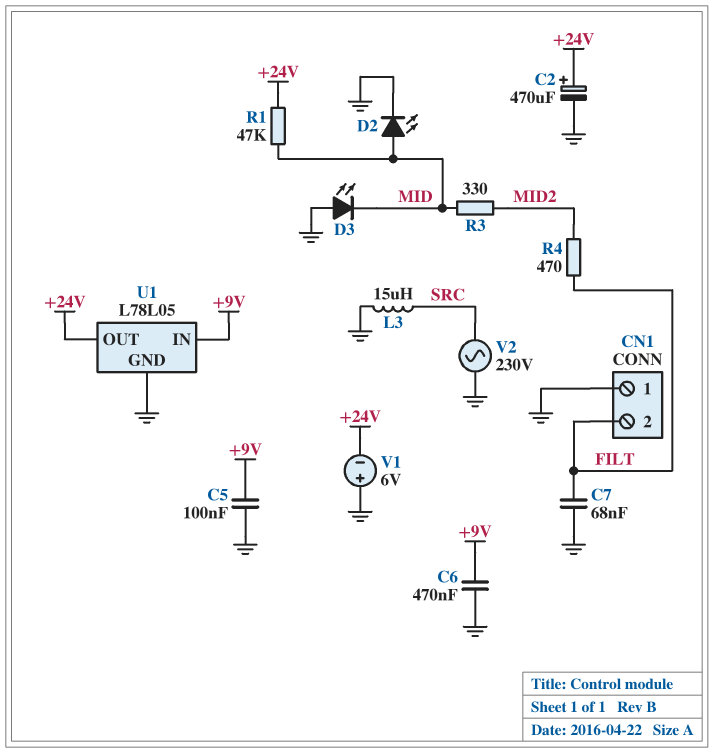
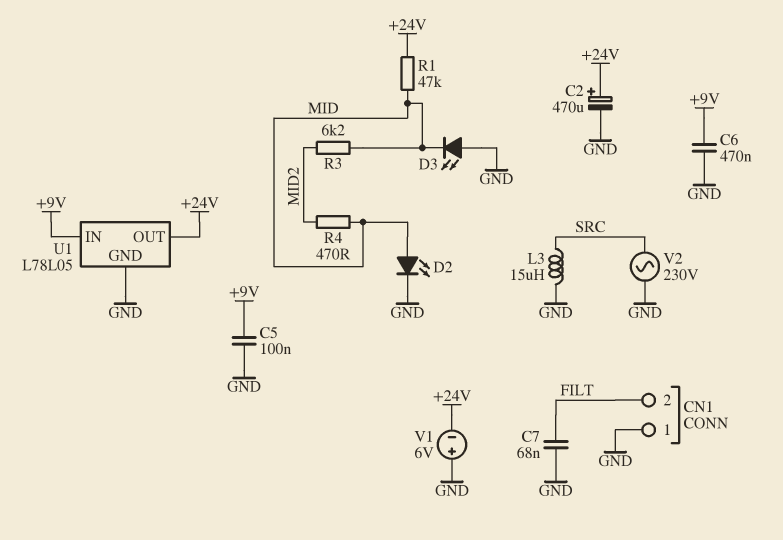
R3: 330 (MID, MID2) -> 6.2k (MID, MID2)
R4: 470 (FILT, MID2) -> 470 (MID, MID2)

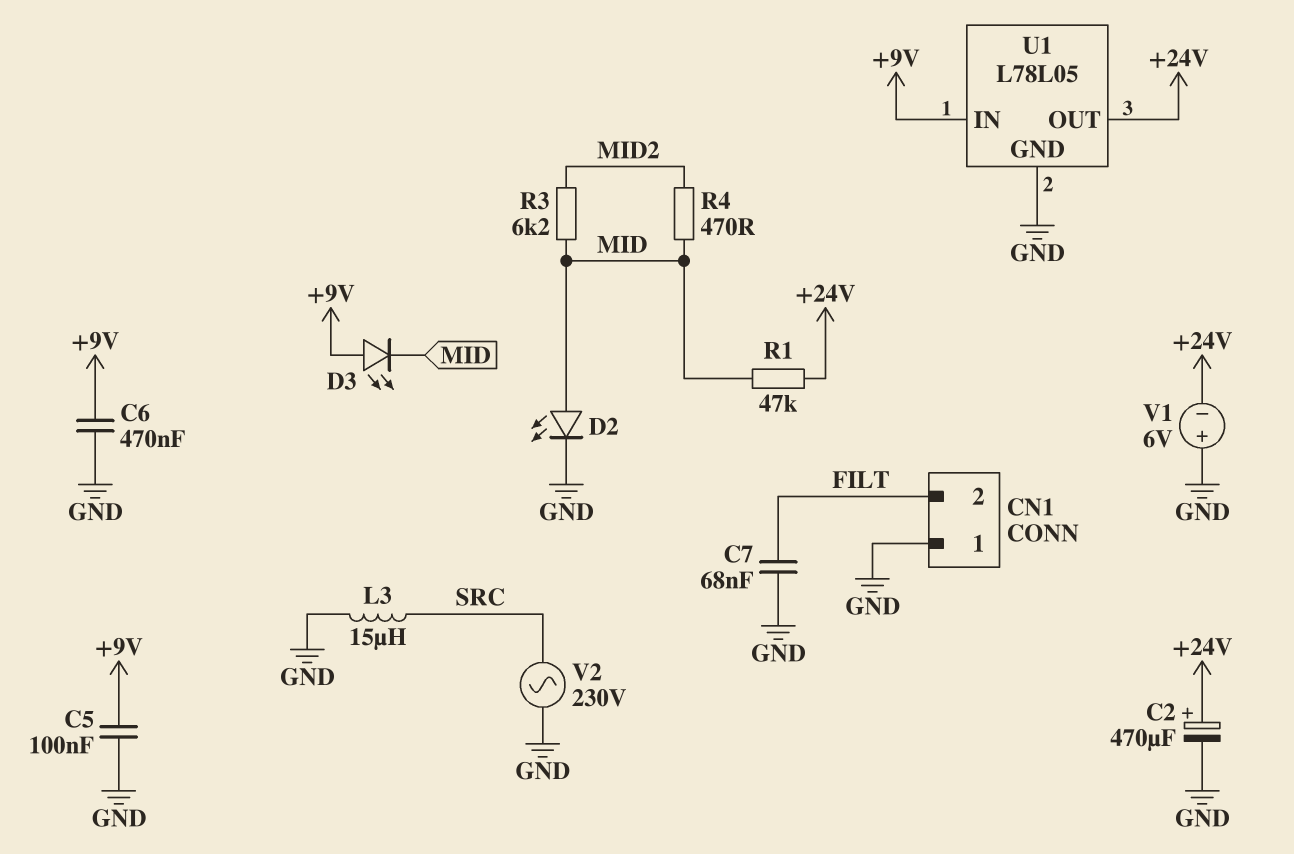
D3: LED (A GND, K MID) -> LED (A +9V, K MID)

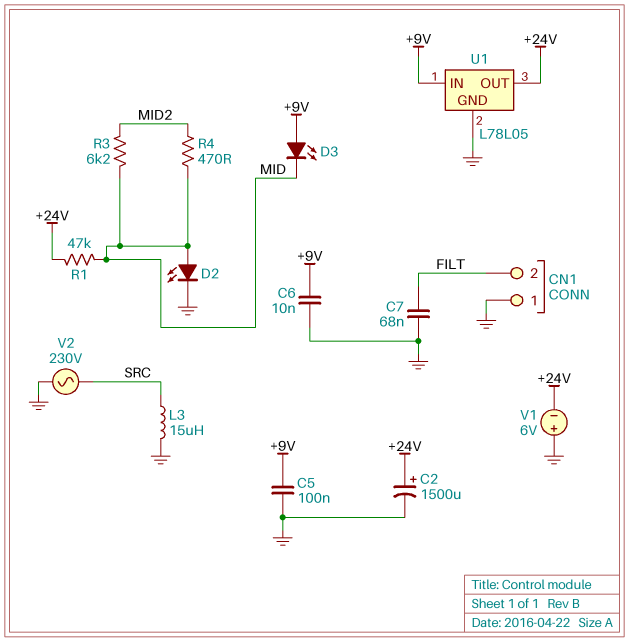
C2: 470uF (plus +24V, minus GND) -> 1500uF (plus +24V, minus GND)
C6: 470nF (+9V, GND) -> 10nF (+9V, GND)

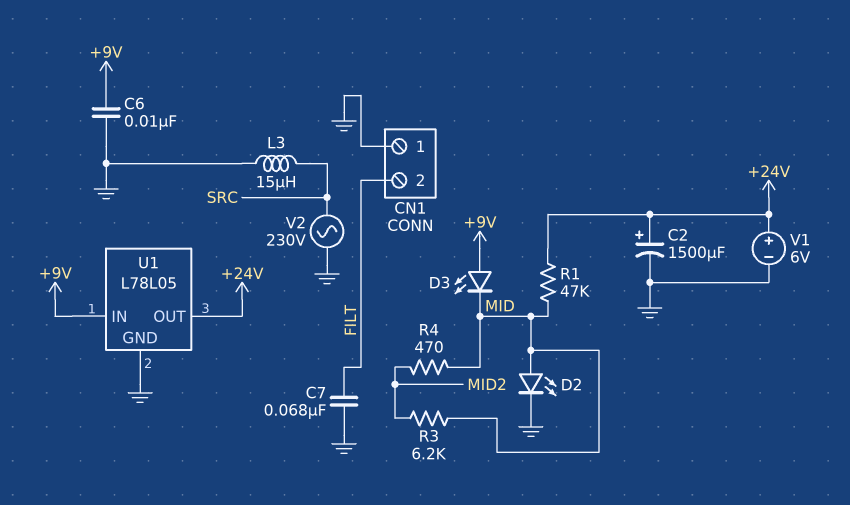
C5: 100nF (+9V, GND) -> none
V1: 6V (plus GND, minus +24V) -> 6V (plus +24V, minus GND)

